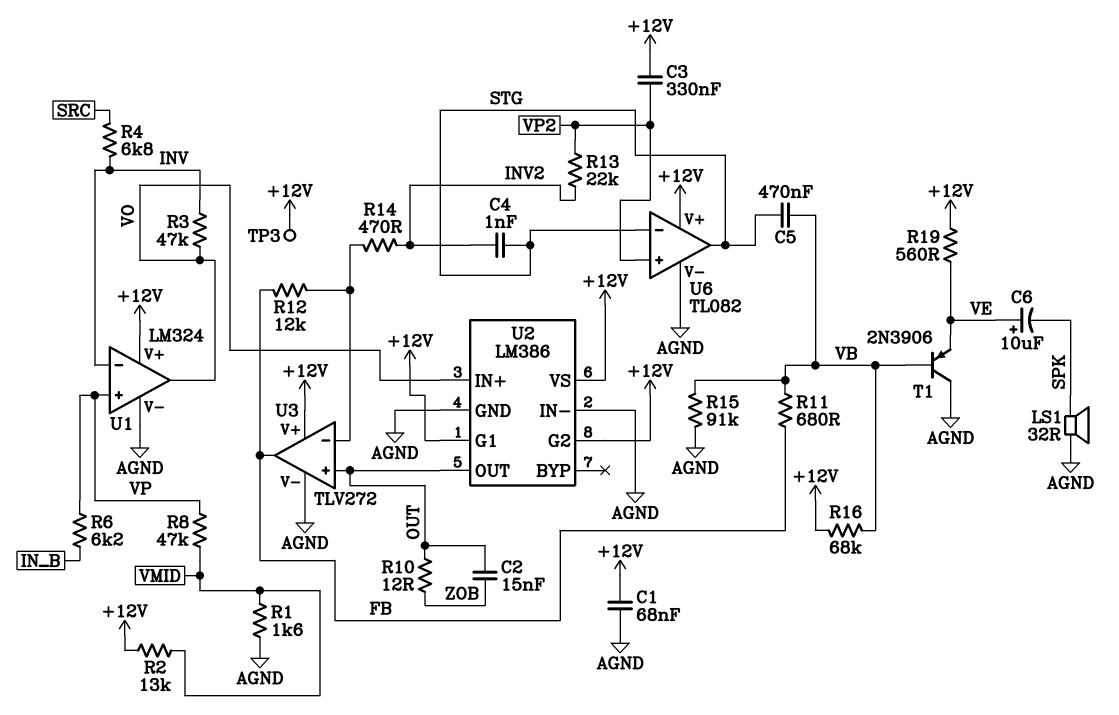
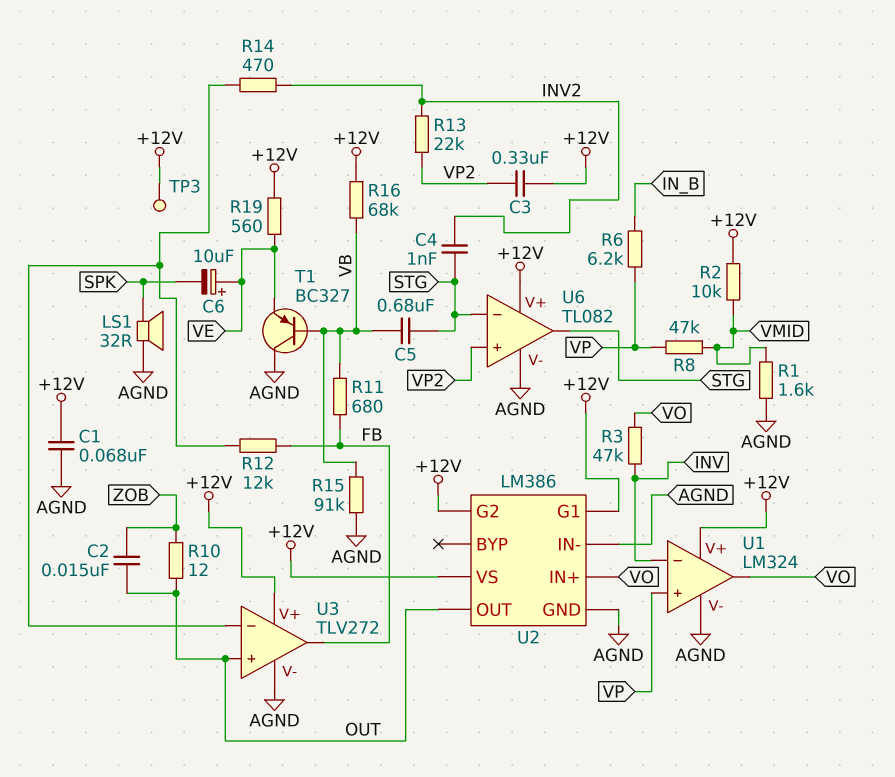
C5: 470nF (STG, VB) -> 680nF (STG, VB)
R2: 13k (+12V, VMID) -> 10k (+12V, VMID)
R4: 6.8k (INV, SRC) -> none
T1: PNP 2N3906 (B VB, C AGND, E VE) -> PNP BC327 (B VB, C AGND, E VE)

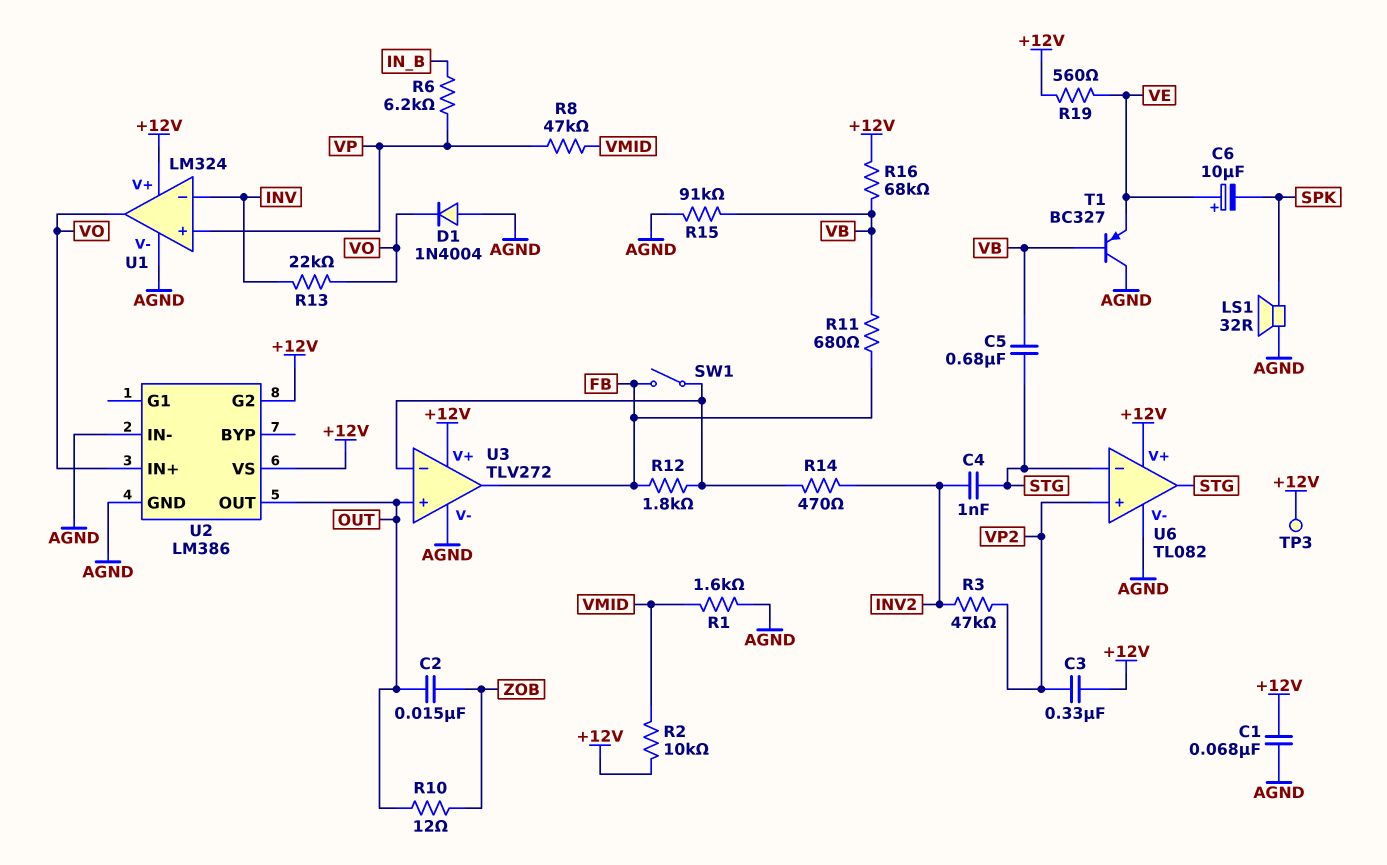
D1: none -> diode 1N4004 (A AGND, K VO)
R3: 47k (INV, VO) -> 47k (INV2, VP2)
R12: 12k (FB, U3/in-) -> 1.8k (FB, U3/in-)
R13: 22k (INV2, VP2) -> 22k (INV, VO)
SW1: none -> switch (FB, U3/in-)
U2 pin G1: +12V -> none

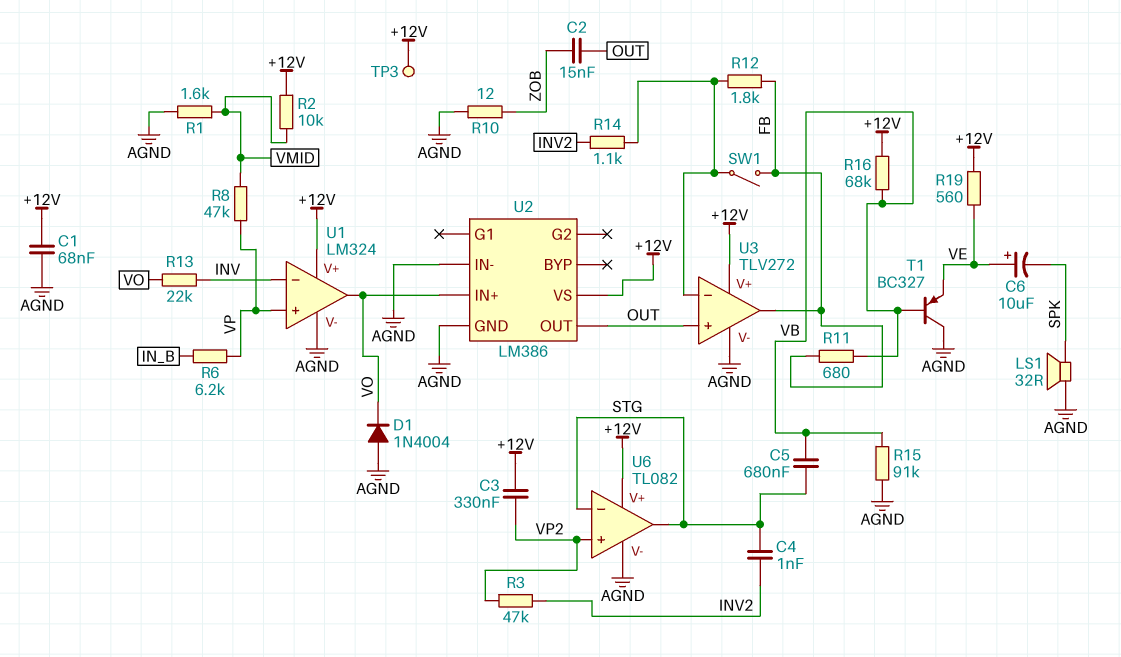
R10: 12 (OUT, ZOB) -> 12 (AGND, ZOB)
R14: 470 (INV2, U3/in-) -> 1.1k (INV2, U3/in-)
U2 pin G2: +12V -> none

